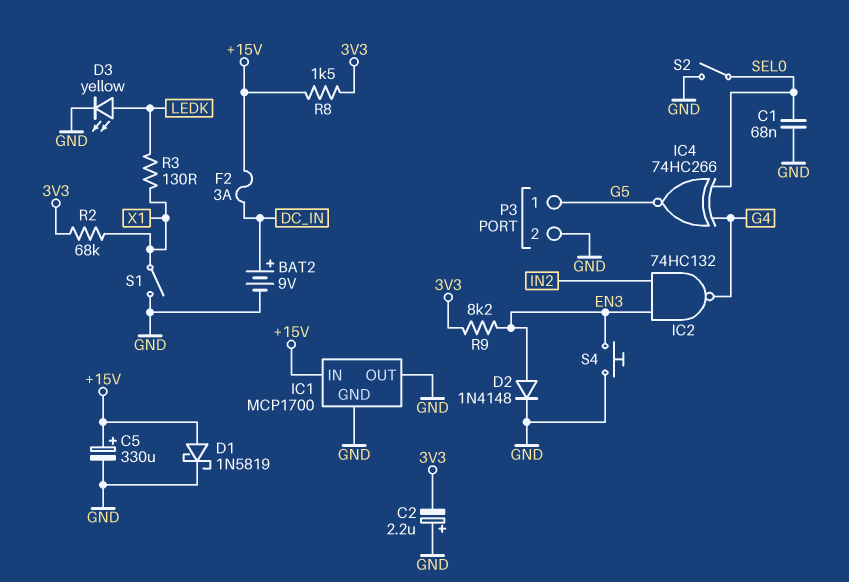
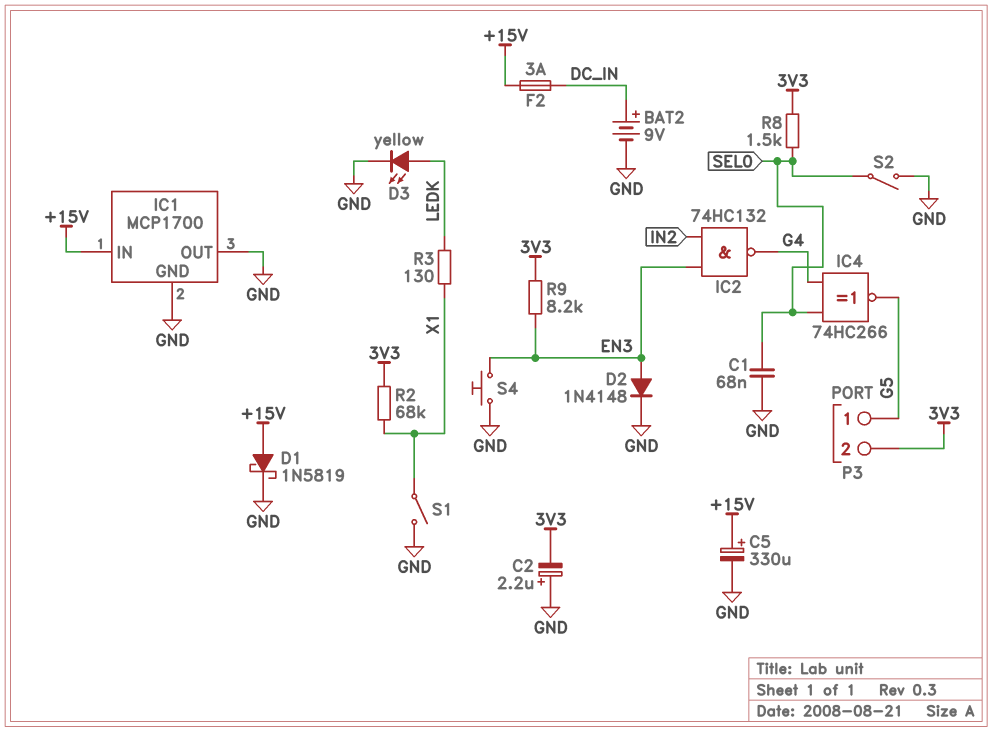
P3 pin 2: GND -> 3V3
R8: 1.5k (+15V, 3V3) -> 1.5k (3V3, SEL0)

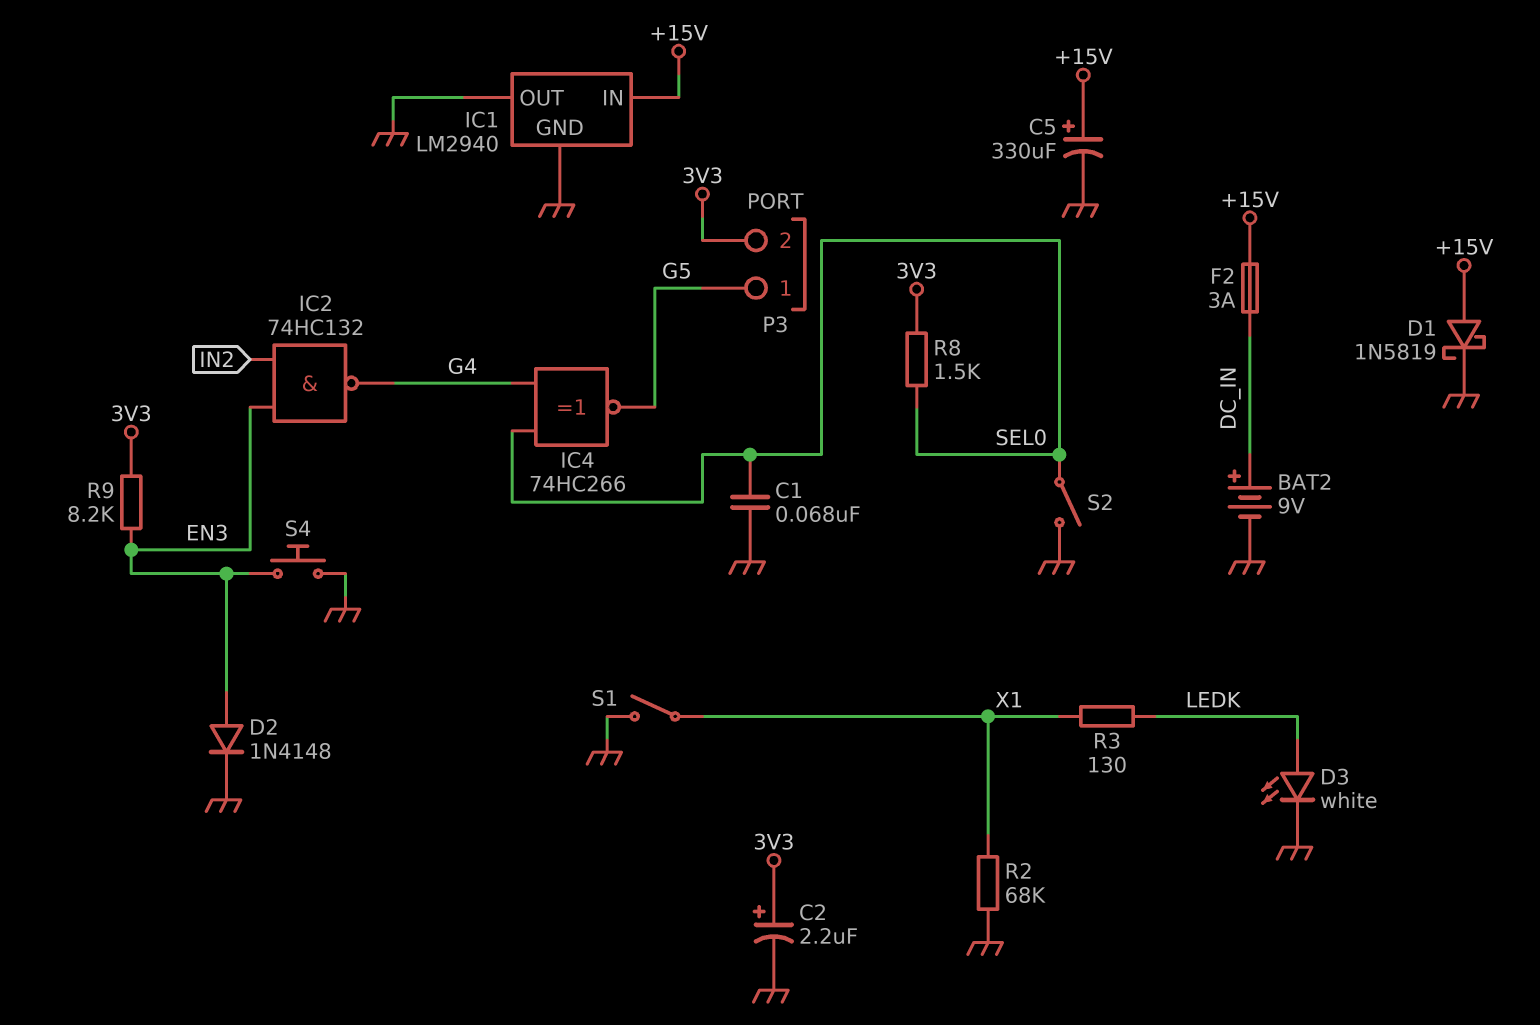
C2: 2.2uF (plus GND, minus 3V3) -> 2.2uF (plus 3V3, minus GND)
D3: LED yellow (A LEDK, K GND) -> LED white (A LEDK, K GND)
IC1: MCP1700 -> LM2940
R2: 68k (3V3, X1) -> 68k (GND, X1)

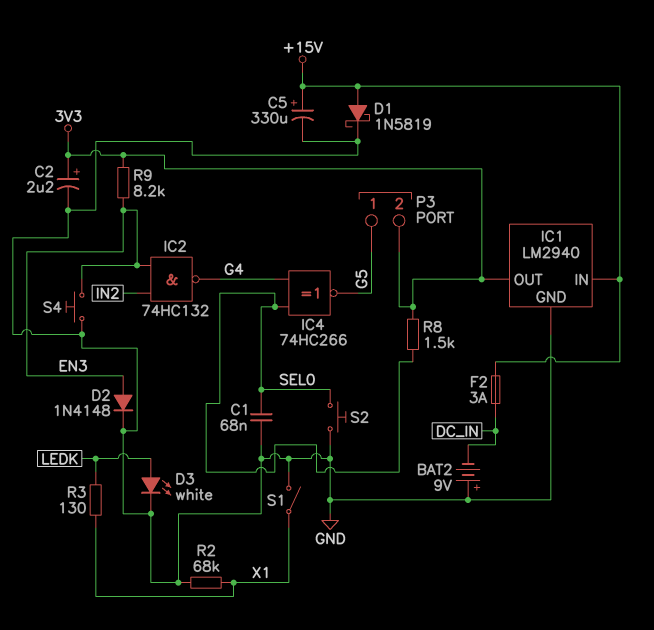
BAT2: 9V (plus DC_IN, minus GND) -> 9V (plus GND, minus DC_IN)
IC1 pin OUT: GND -> 3V3
S2: switch (GND, SEL0) -> button (GND, SEL0)

